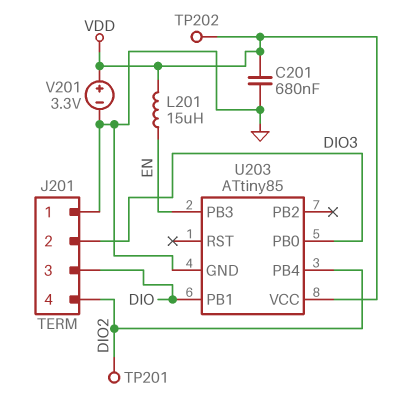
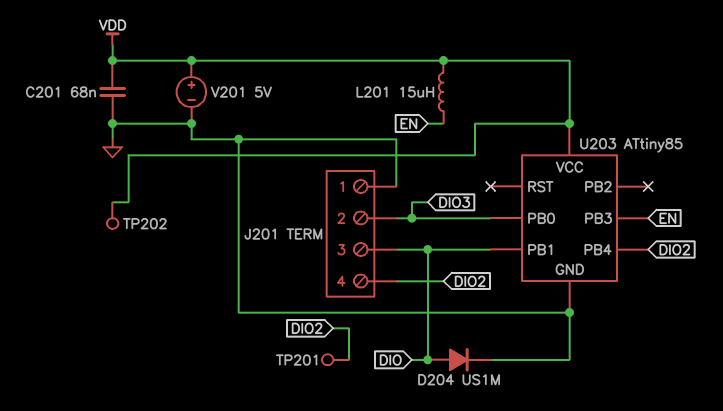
C201: 680nF (GND, VDD) -> 68nF (GND, VDD)
D204: none -> diode US1M (A DIO, K GND)
V201: 3.3V (plus VDD, minus GND) -> 5V (plus VDD, minus GND)

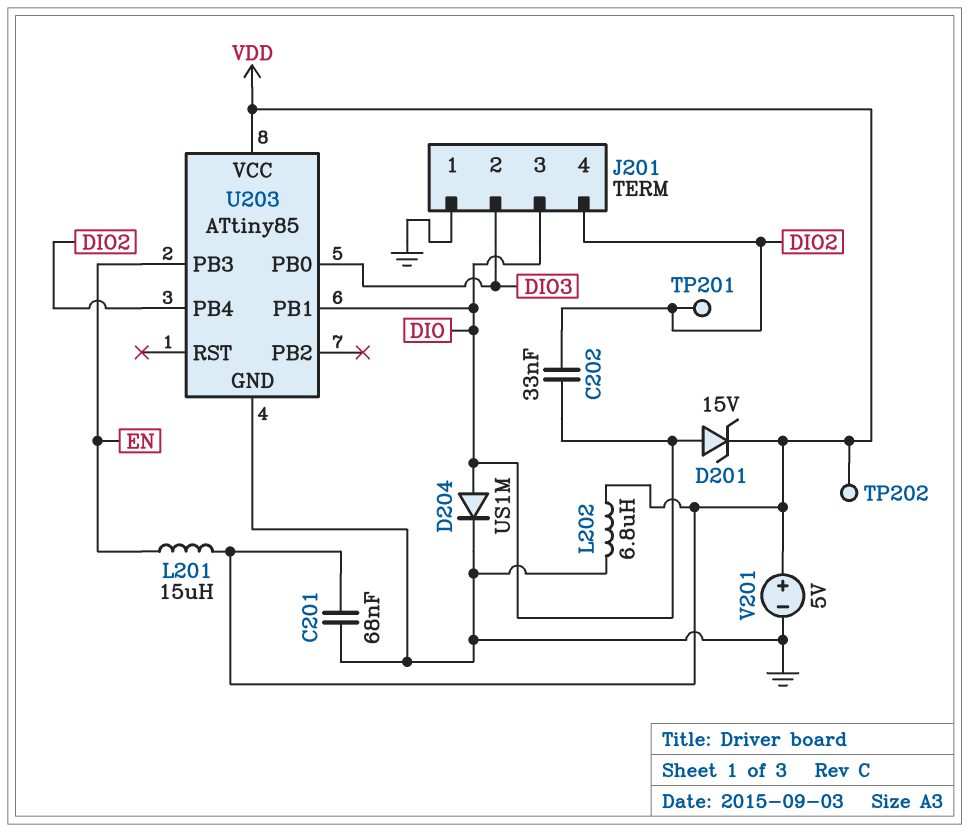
C202: none -> 33nF (DIO, DIO2)
D201: none -> zener 15V (A DIO, K VDD)
L202: none -> 6.8uH (GND, VDD)

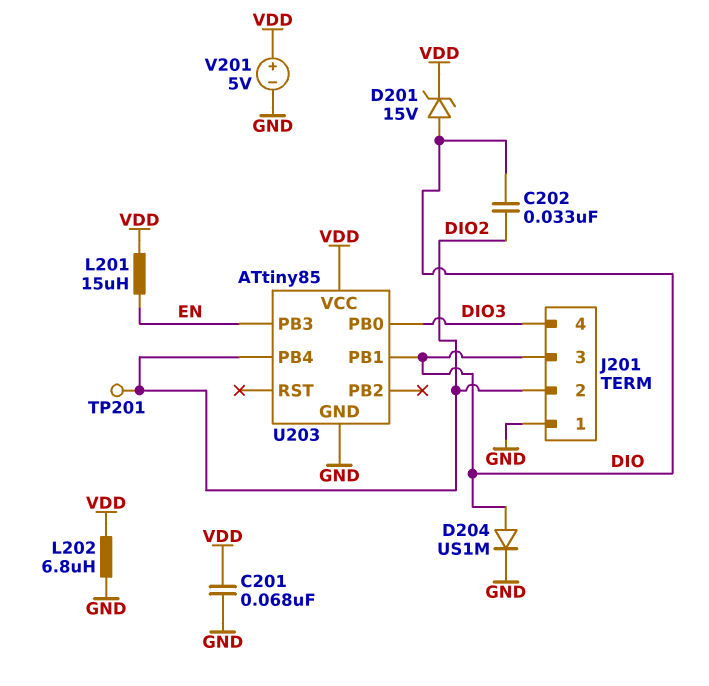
J201 pin 2: DIO3 -> DIO2
J201 pin 4: DIO2 -> DIO3
TP202: test point (VDD) -> none

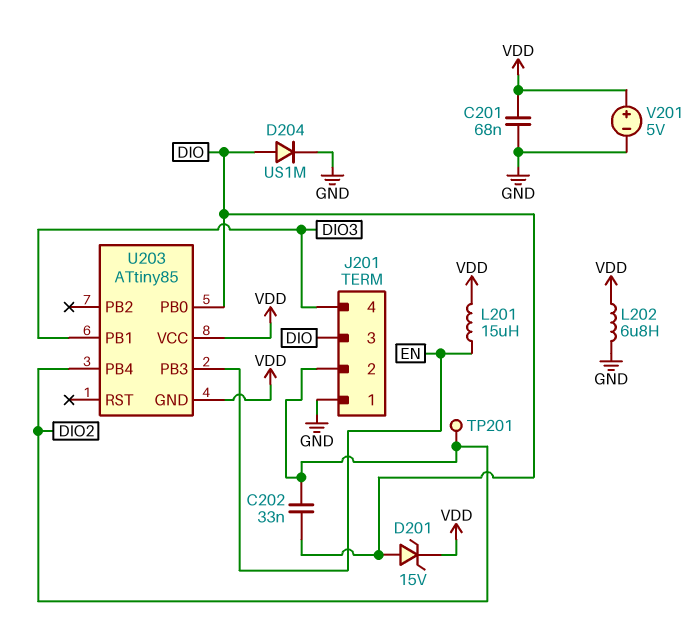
U203 pin GND: GND -> VDD
U203 pin PB0: DIO3 -> DIO
U203 pin PB1: DIO -> DIO3

